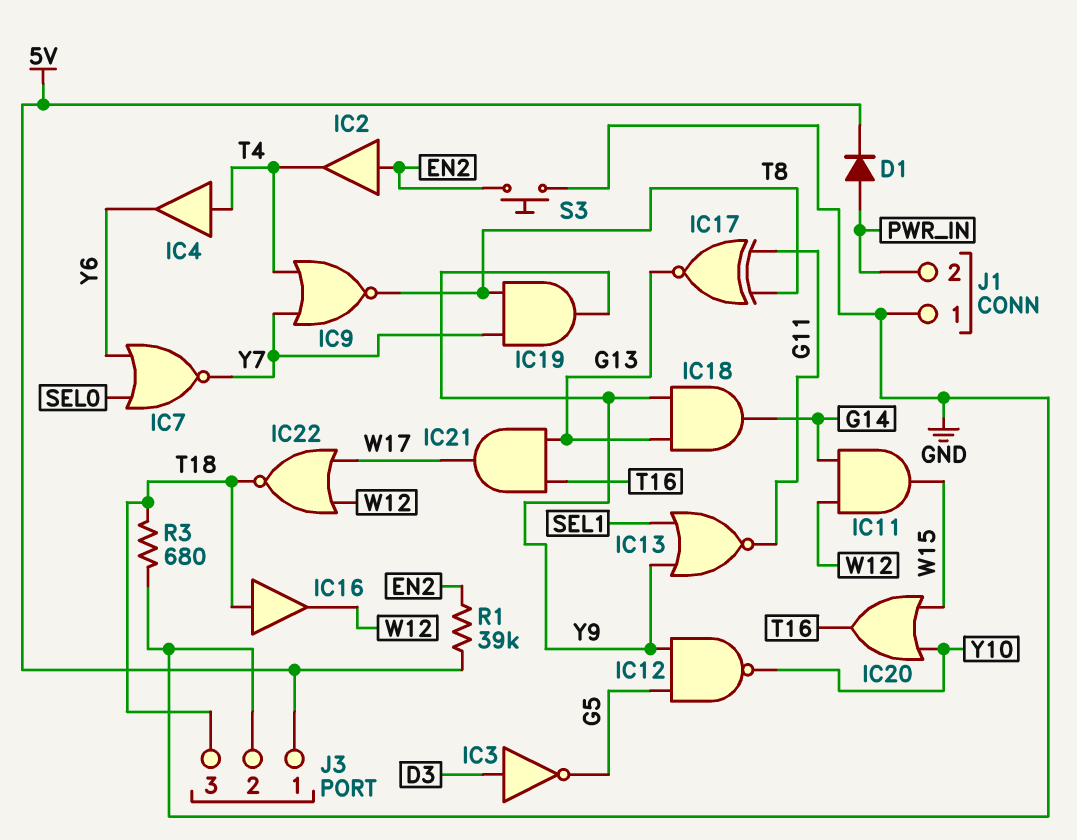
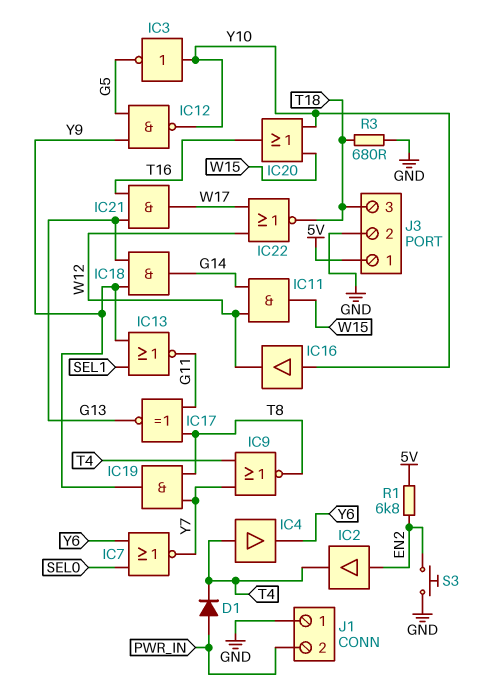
D1: diode (A PWR_IN, K 5V) -> diode (A PWR_IN, K T4)
IC3: NOT (in D3, out G5) -> NOT (in Y10, out G5)
IC16: buffer (in T18, out W12) -> buffer (in Y10, out W12)
R1: 39k (5V, EN2) -> 6.8k (5V, EN2)

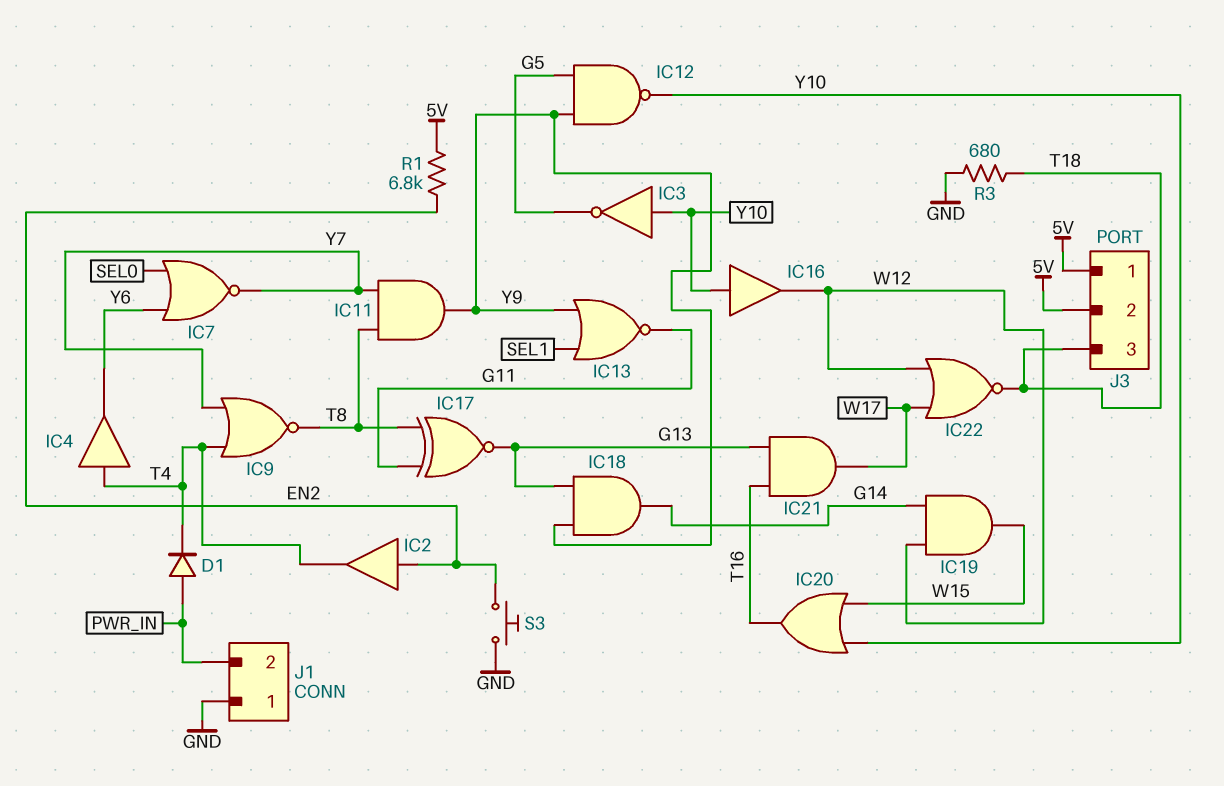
IC11: AND (in G14, in W12, out W15) -> AND (in T8, in Y7, out Y9)
IC19: AND (in T8, in Y7, out Y9) -> AND (in G14, in W12, out W15)
J3 pin 2: GND -> 5V

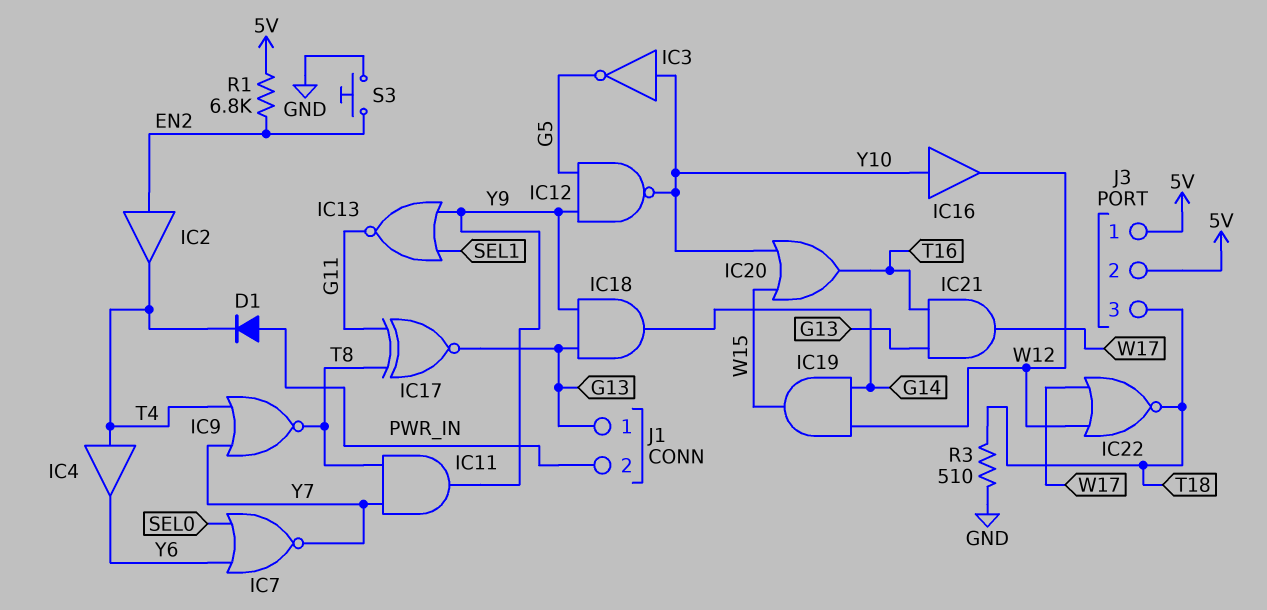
J1 pin 1: GND -> G13
R3: 680 (GND, T18) -> 510 (GND, T18)

